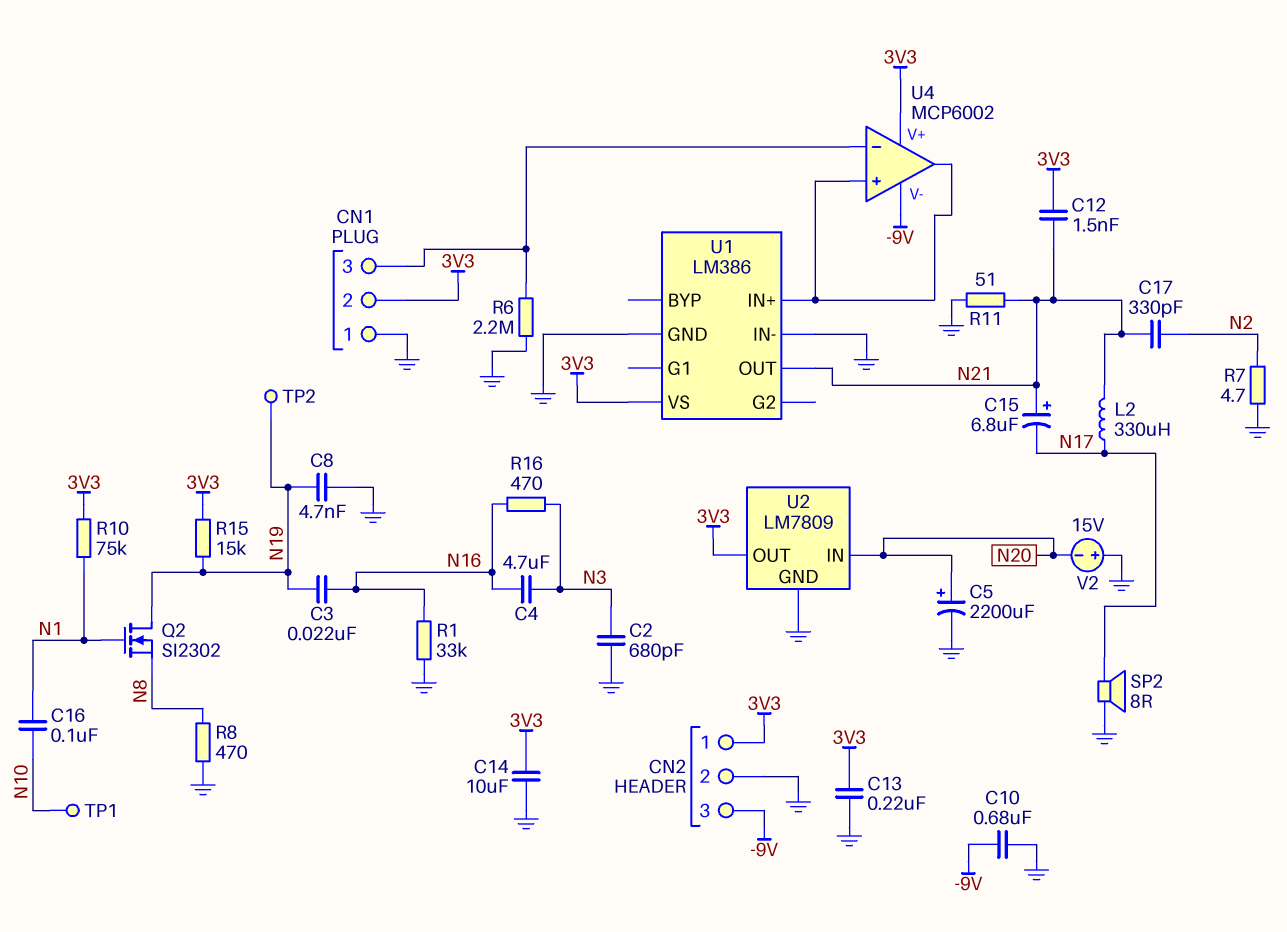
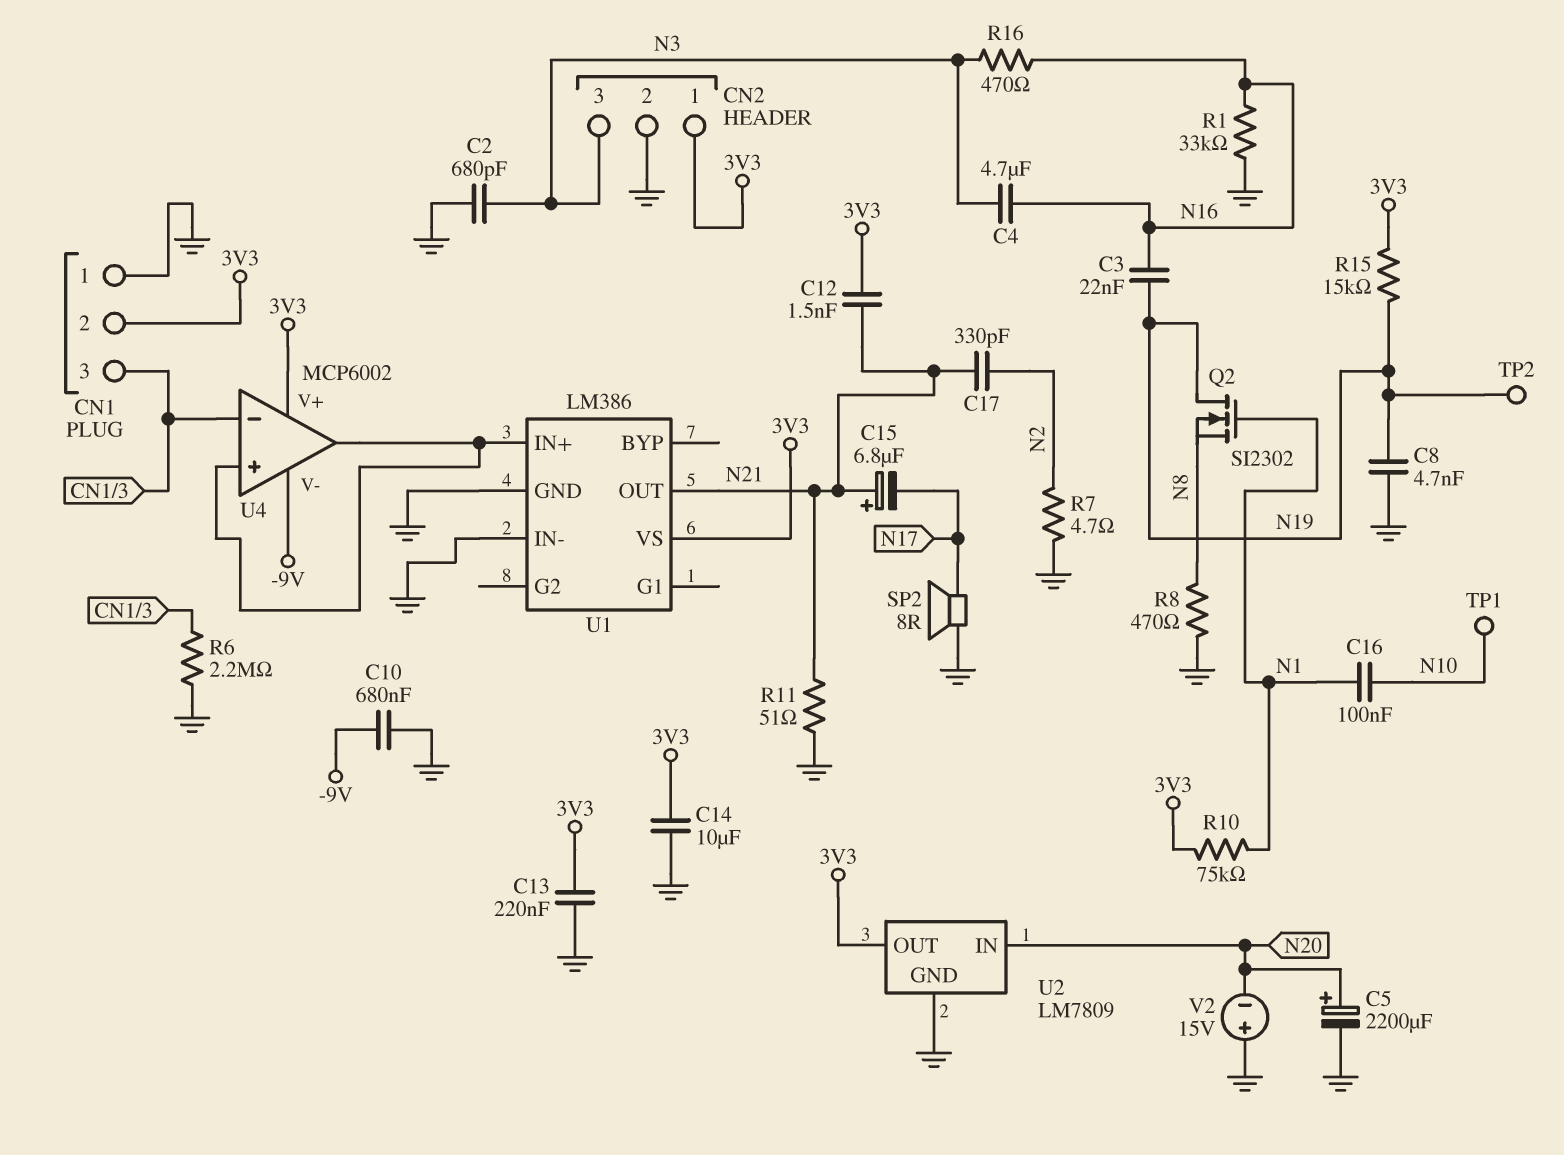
CN2 pin 3: -9V -> N3
L2: 330uH (N17, N21) -> none

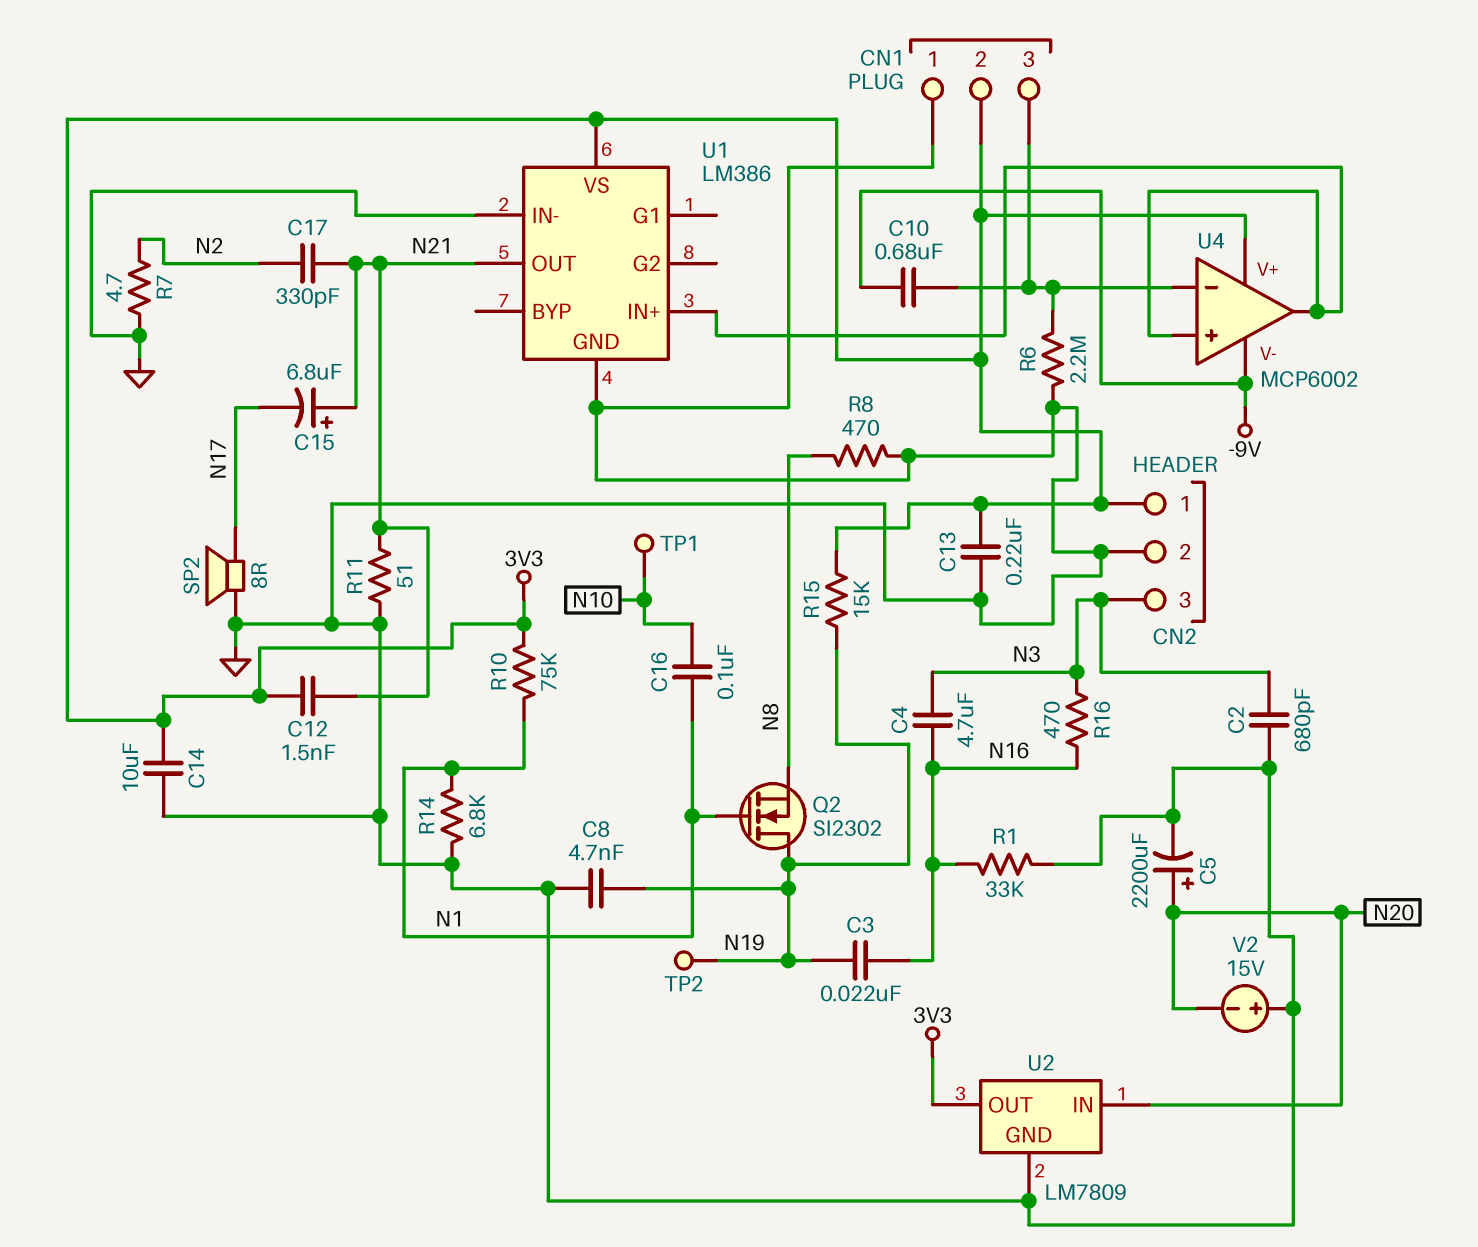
C10: 680nF (-9V, GND) -> 680nF (-9V, CN1/3)
R14: none -> 6.8k (GND, N1)

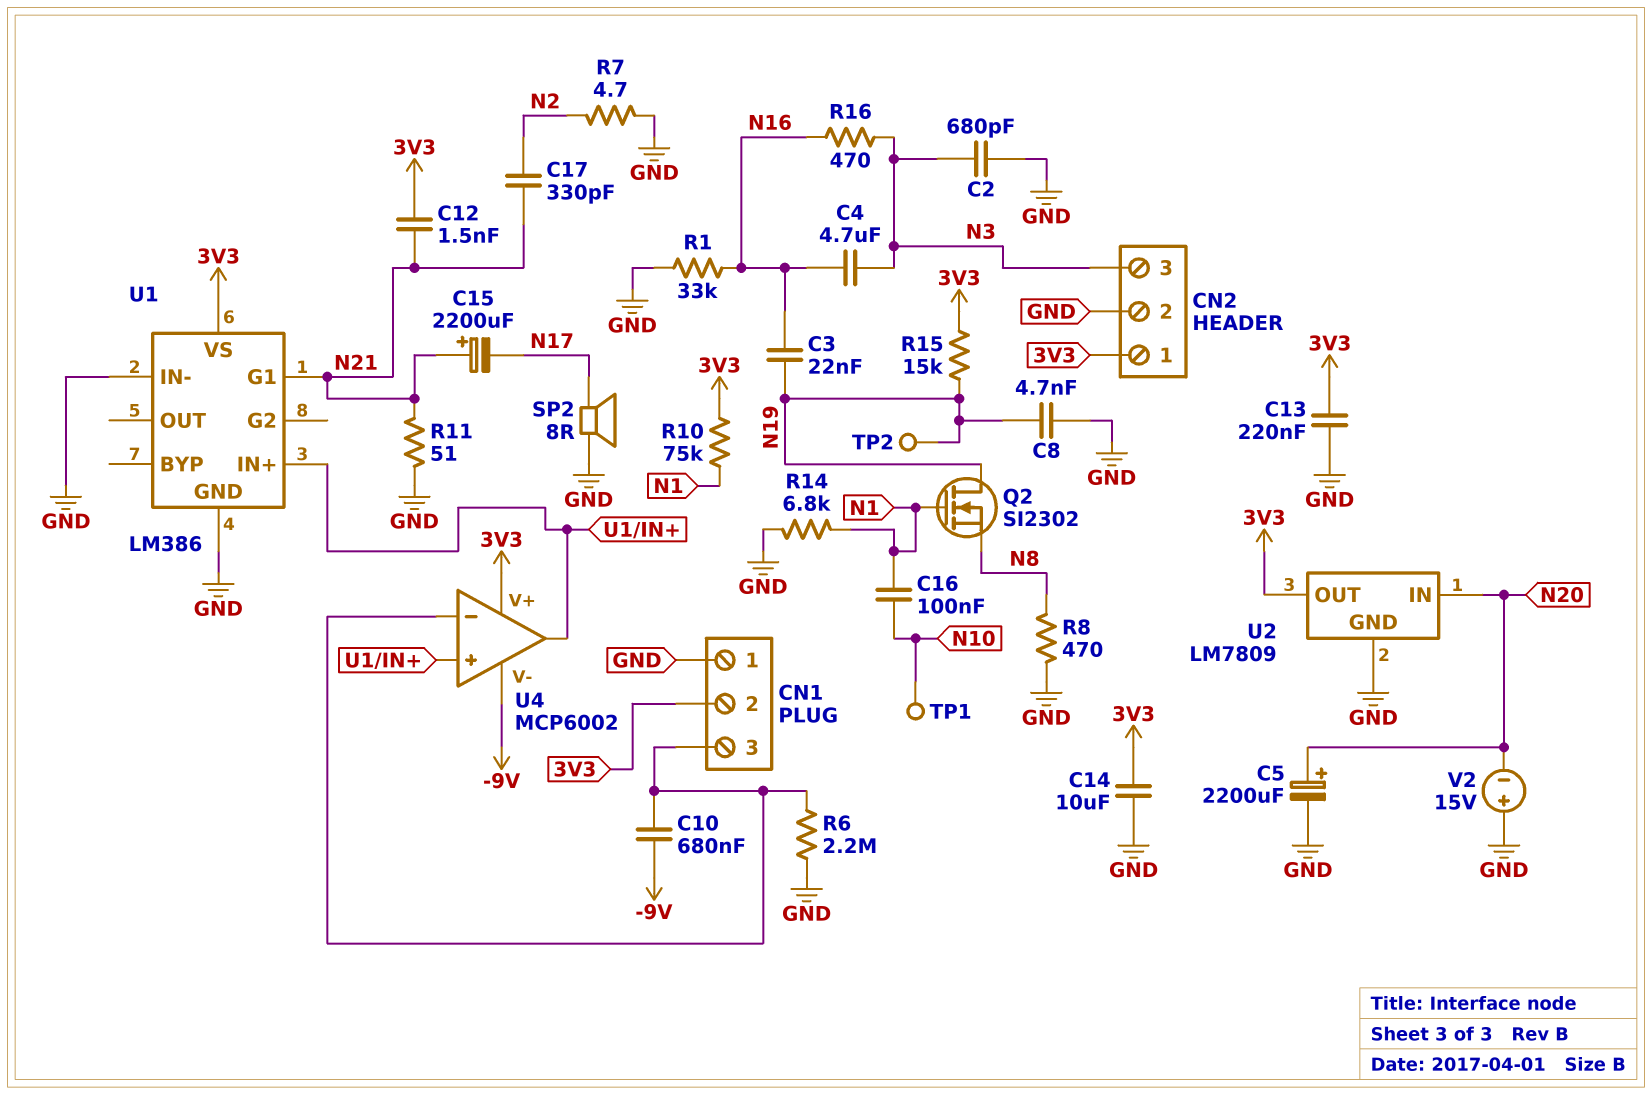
C15: 6.8uF (plus N21, minus N17) -> 2200uF (plus N21, minus N17)
U1 pin G1: none -> N21
U1 pin OUT: N21 -> none

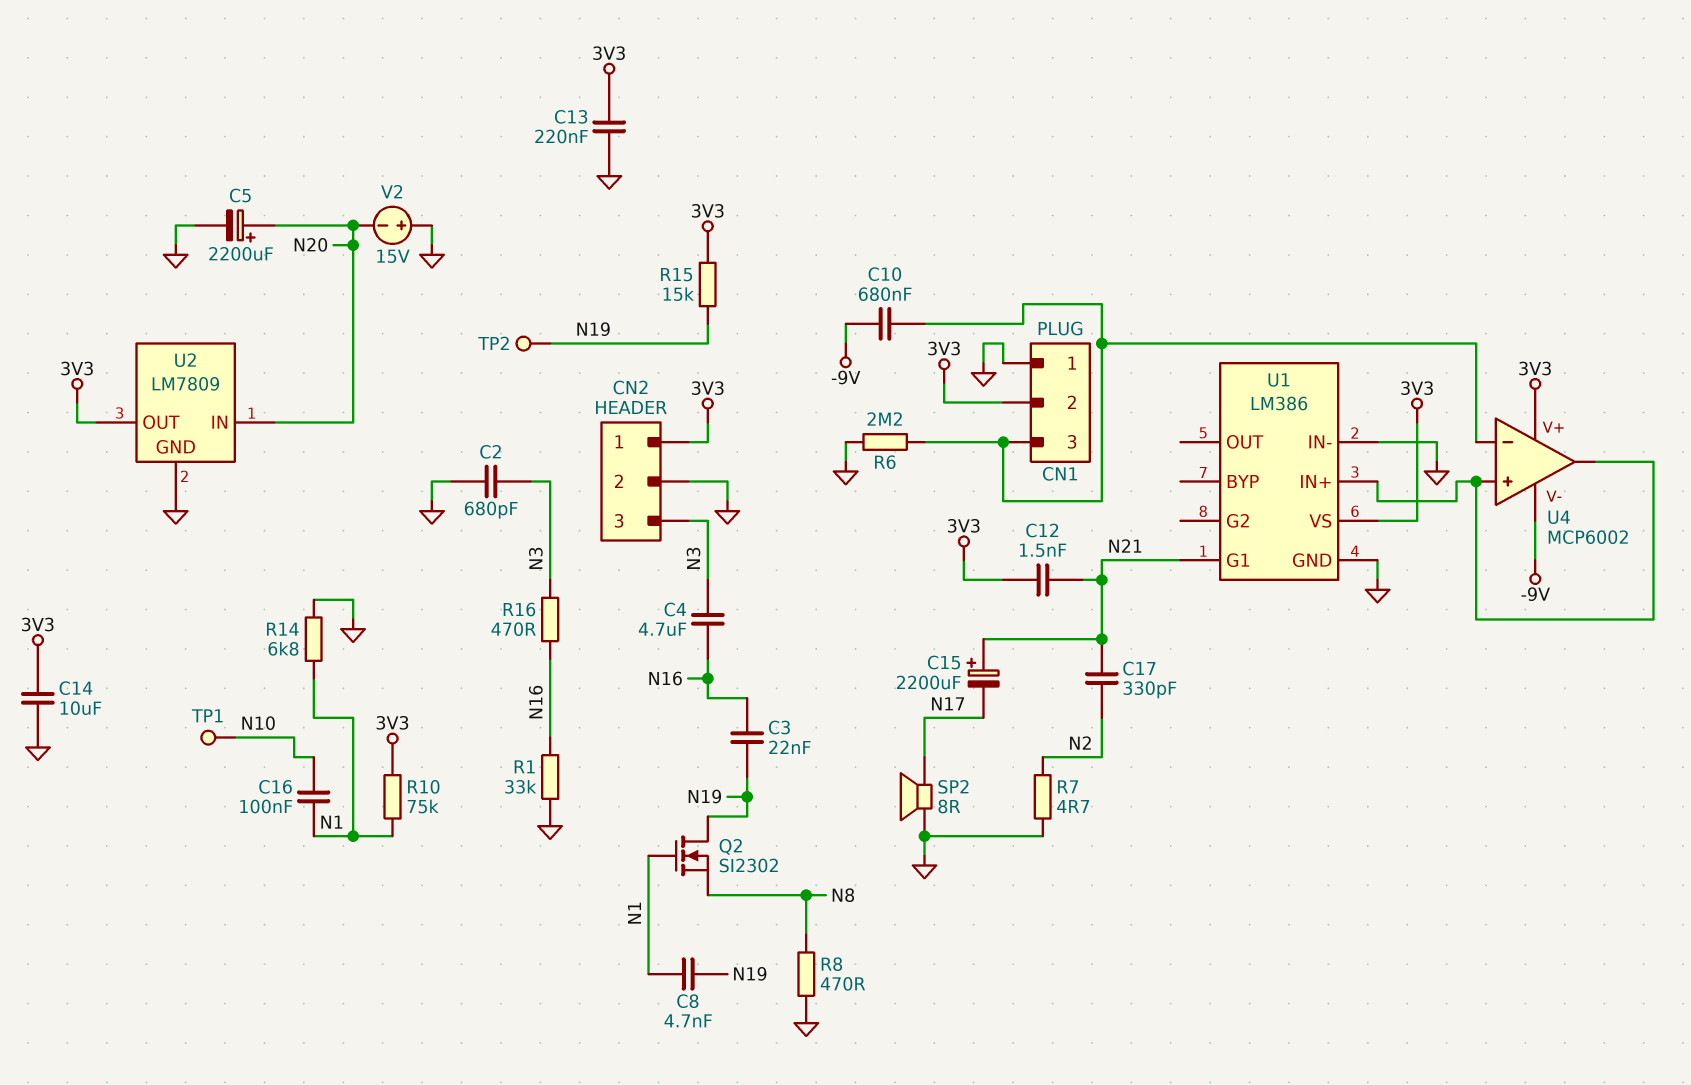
C8: 4.7nF (GND, N19) -> 4.7nF (N1, N19)
R11: 51 (GND, N21) -> none

